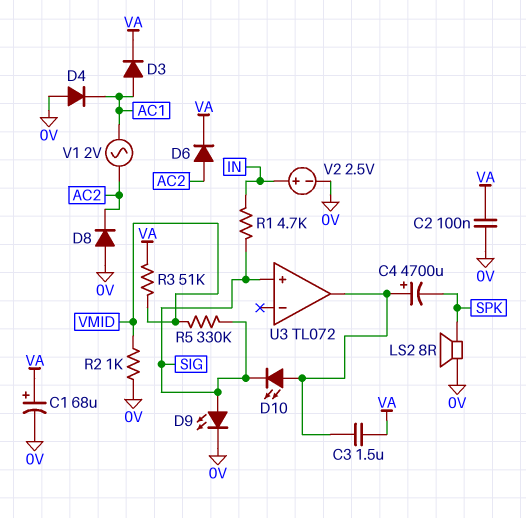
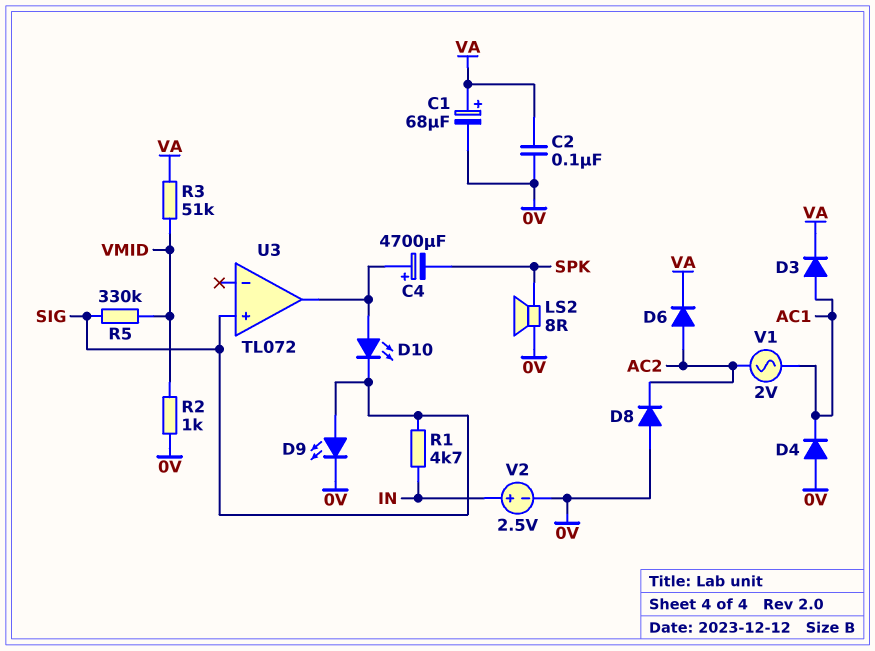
C3: 1.5uF (U3/out, VA) -> none

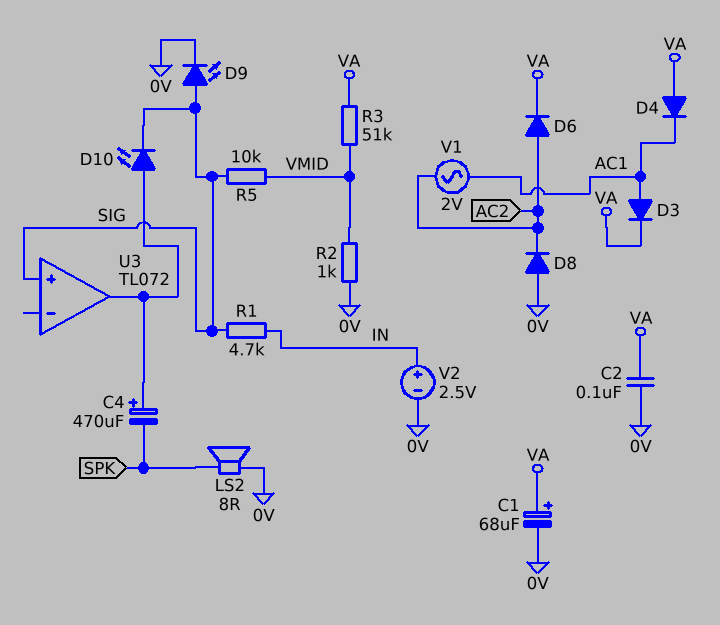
C4: 4700uF (plus U3/out, minus SPK) -> 470uF (plus U3/out, minus SPK)
D4: diode (A 0V, K AC1) -> diode (A VA, K AC1)
R5: 330k (SIG, VMID) -> 10k (SIG, VMID)

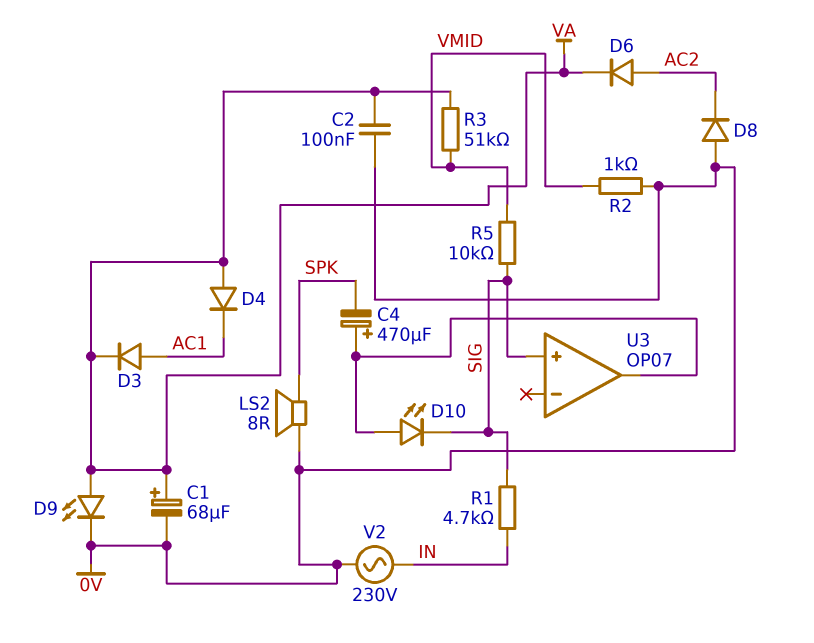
D9: LED (A SIG, K 0V) -> LED (A VA, K 0V)
U3: TL072 -> OP07
V1: AC 2V (AC1, AC2) -> none
V2: 2.5V (plus IN, minus 0V) -> AC 230V (0V, IN)

